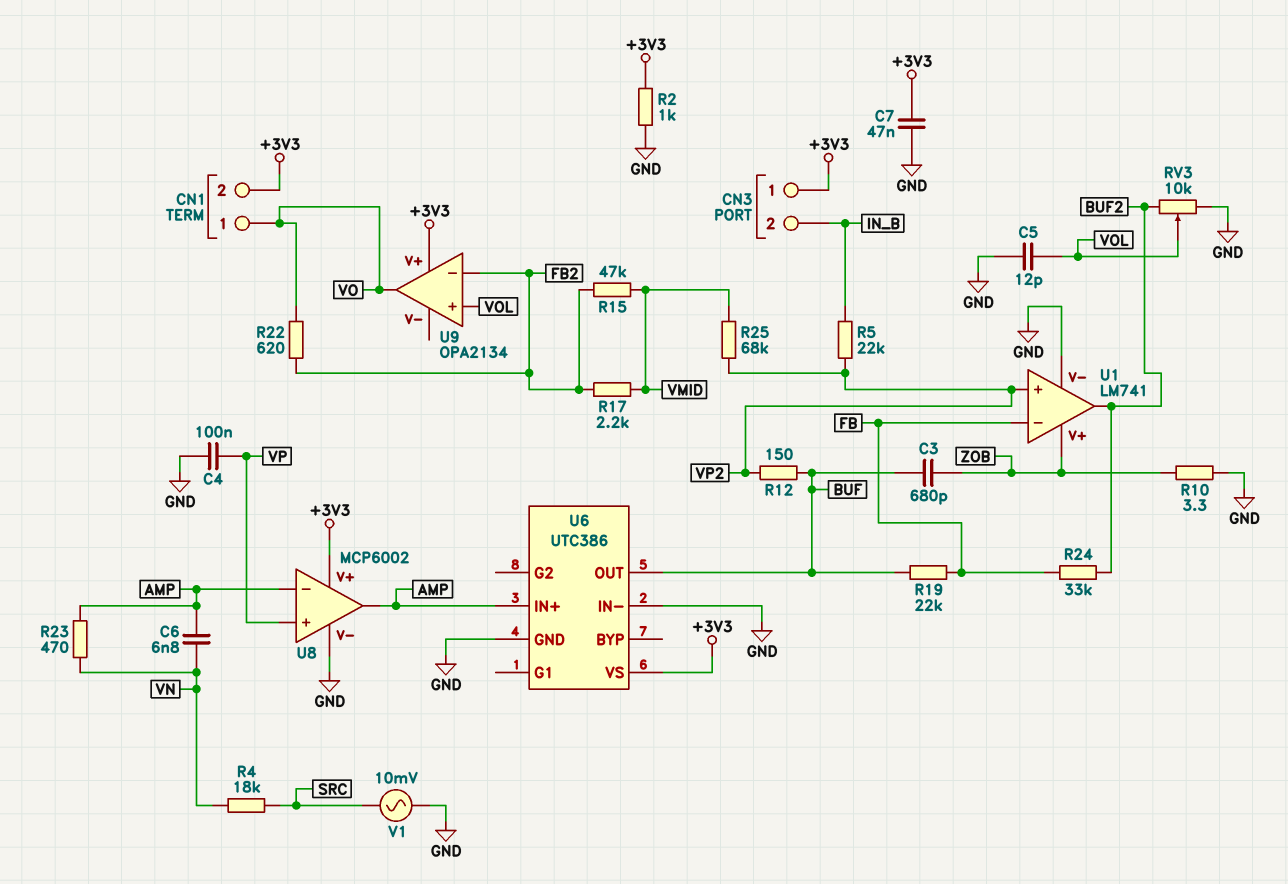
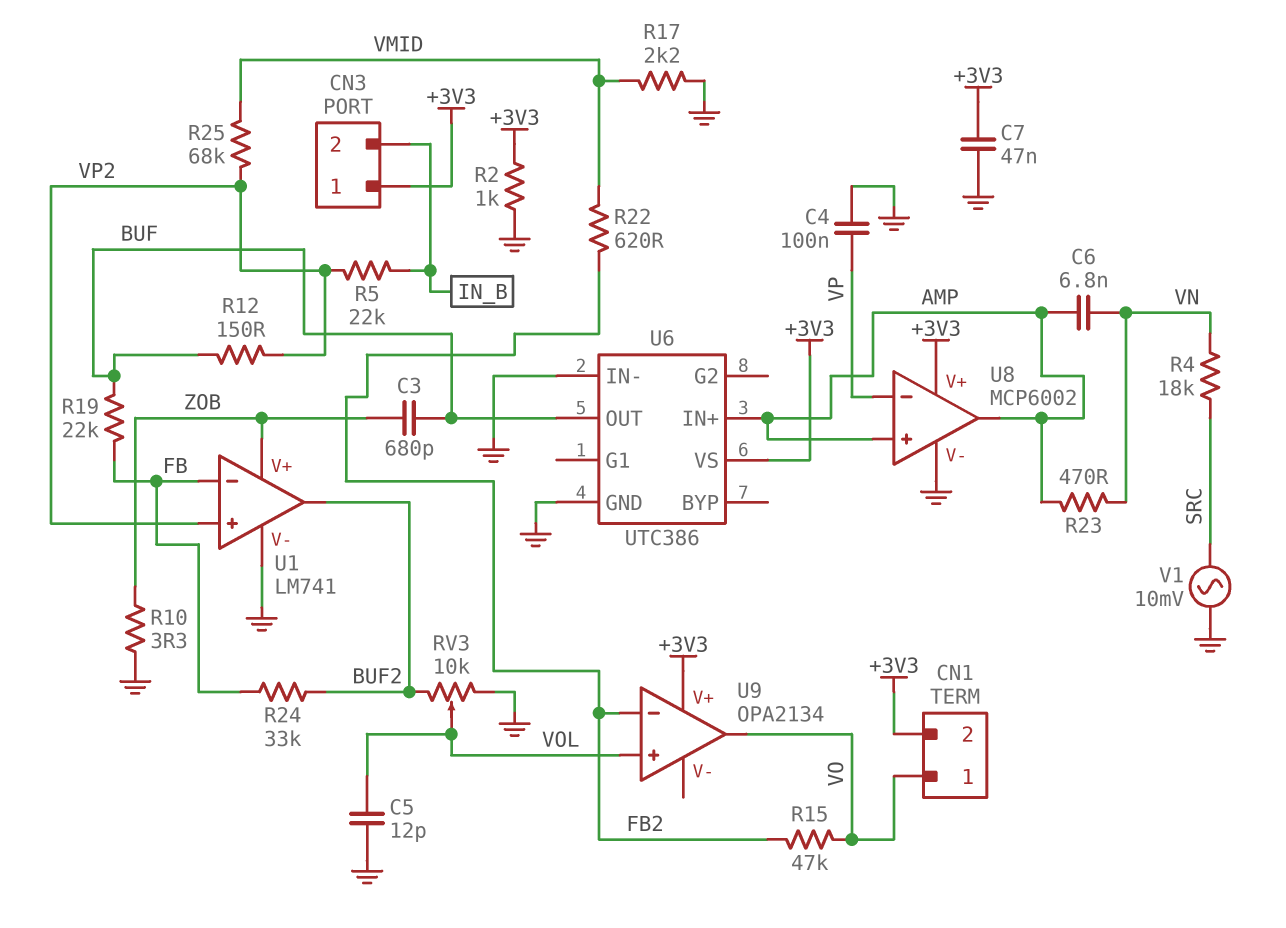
R15: 47k (FB2, VMID) -> 47k (FB2, VO)
R17: 2.2k (FB2, VMID) -> 2.2k (GND, VMID)
R22: 620 (FB2, VO) -> 620 (FB2, VMID)
U8 pin in+: VP -> AMP
U8 pin in-: AMP -> VP

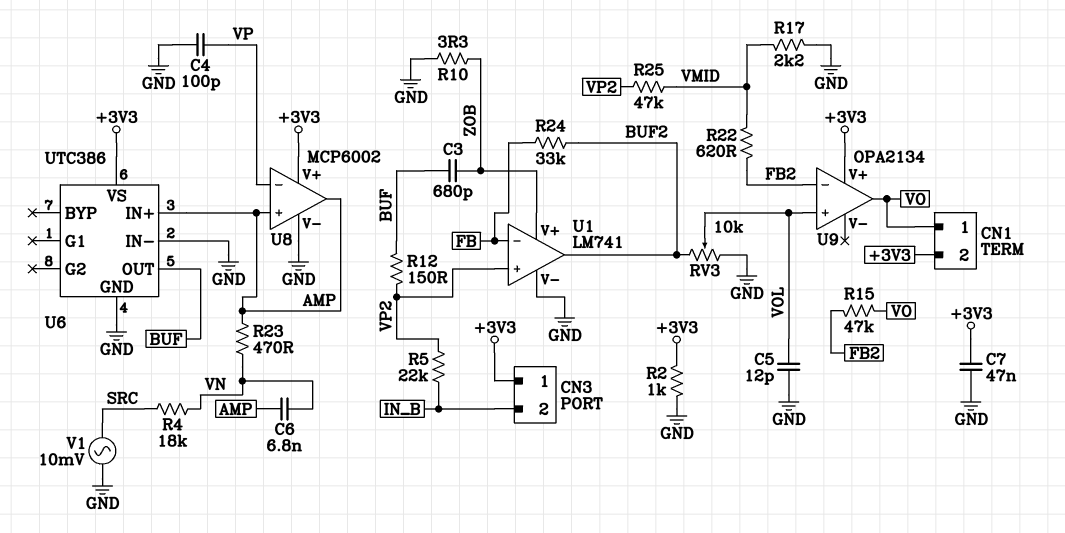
C4: 100nF (GND, VP) -> 100pF (GND, VP)
R19: 22k (BUF, FB) -> none
R25: 68k (VMID, VP2) -> 47k (VMID, VP2)

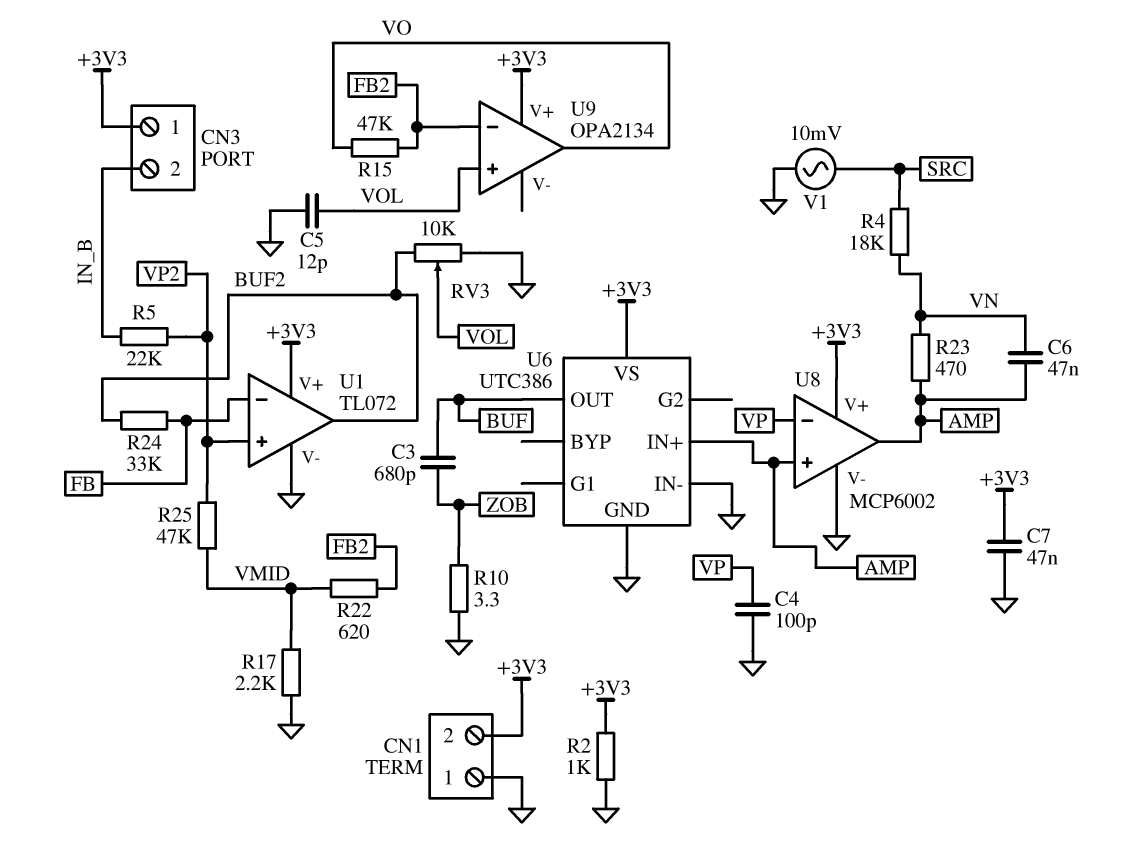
C6: 6.8nF (AMP, VN) -> 47nF (AMP, VN)
CN1 pin 1: VO -> GND
R12: 150 (BUF, VP2) -> none
U1: LM741 -> TL072
U1 pin V+: ZOB -> +3V3

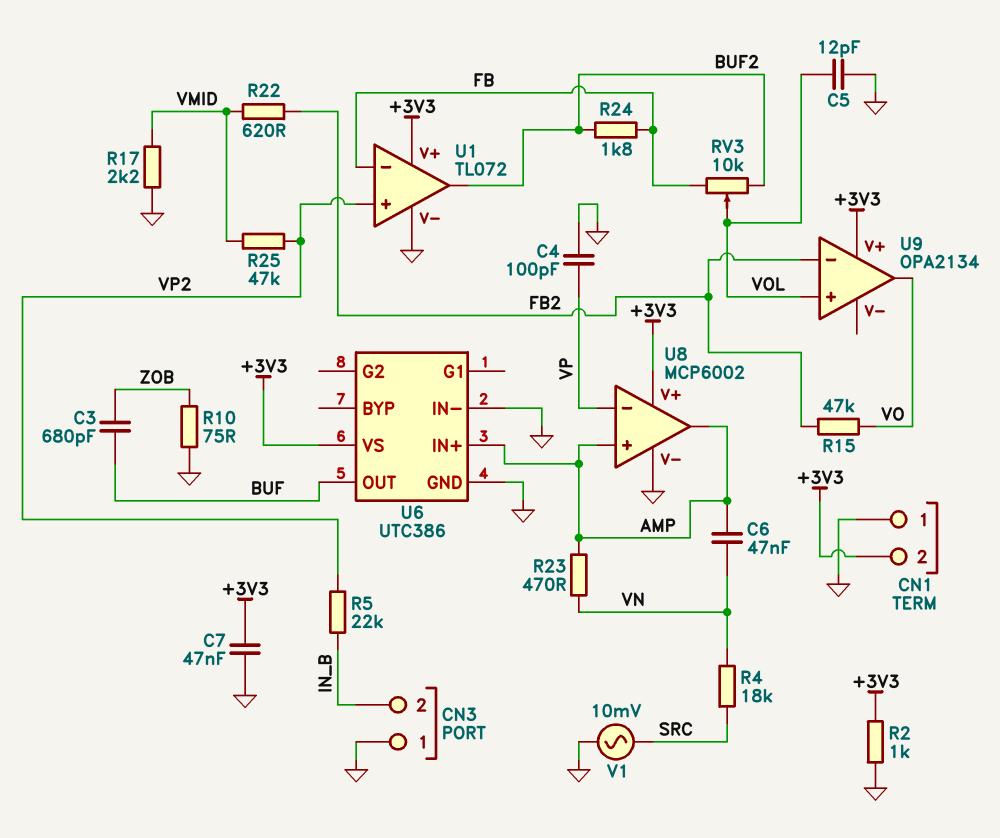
CN3 pin 1: +3V3 -> GND
R10: 3.3 (GND, ZOB) -> 75 (GND, ZOB)
R24: 33k (BUF2, FB) -> 1.8k (BUF2, FB)
RV3: 10k (BUF2, GND, wiper VOL) -> 10k (BUF2, FB, wiper VOL)

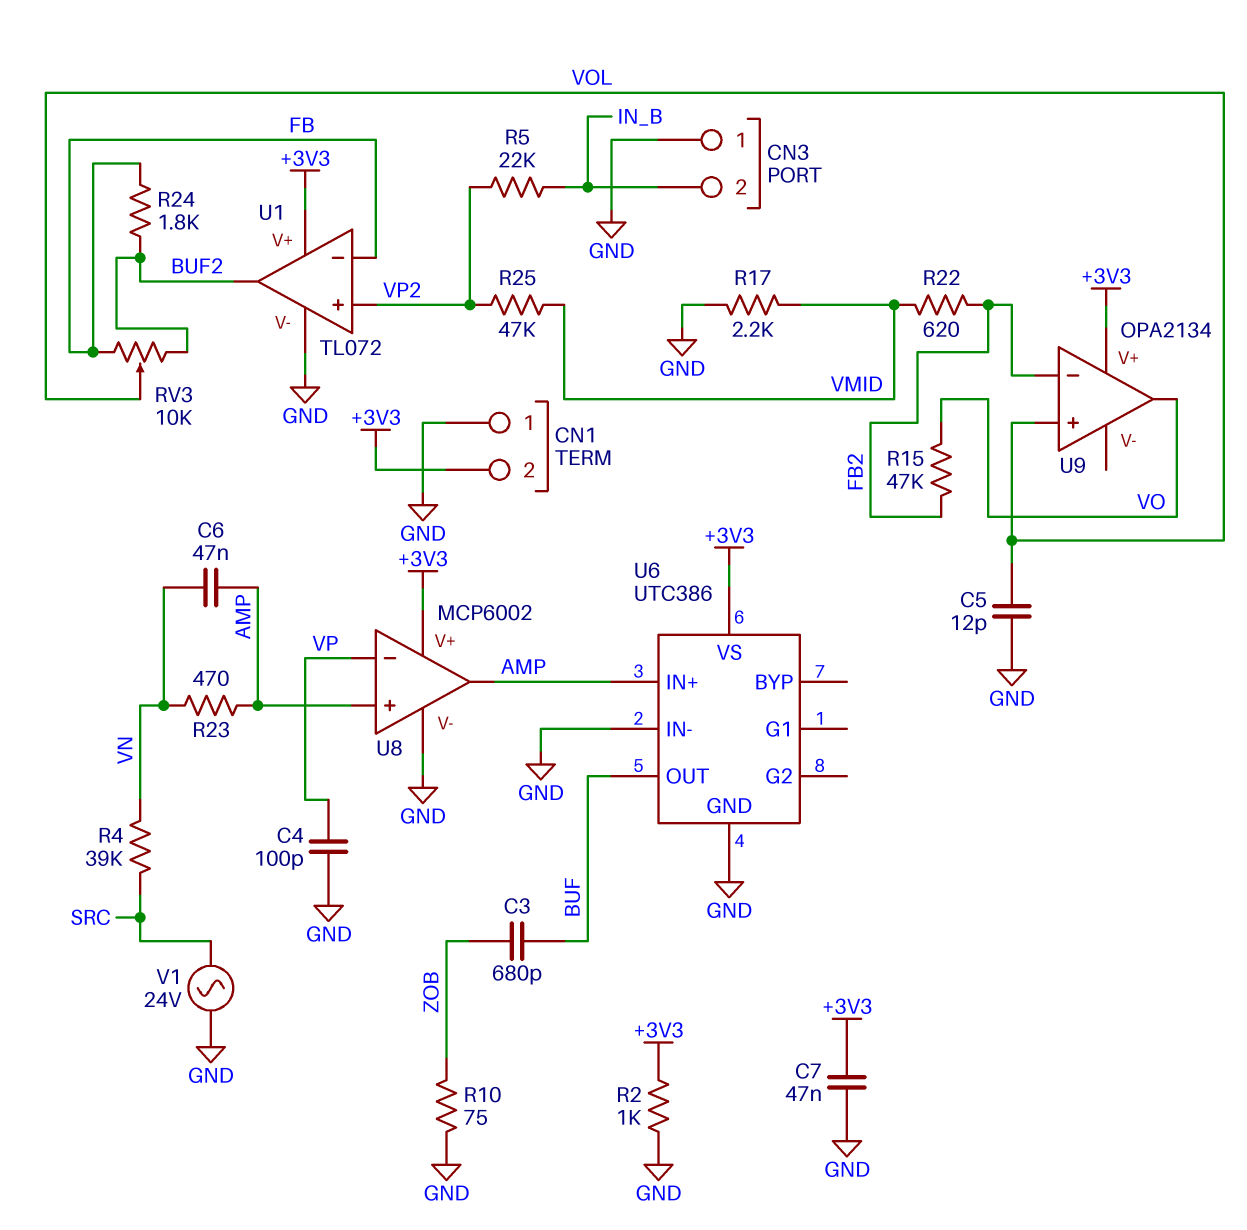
R4: 18k (SRC, VN) -> 39k (SRC, VN)
V1: AC 10mV (GND, SRC) -> AC 24V (GND, SRC)

